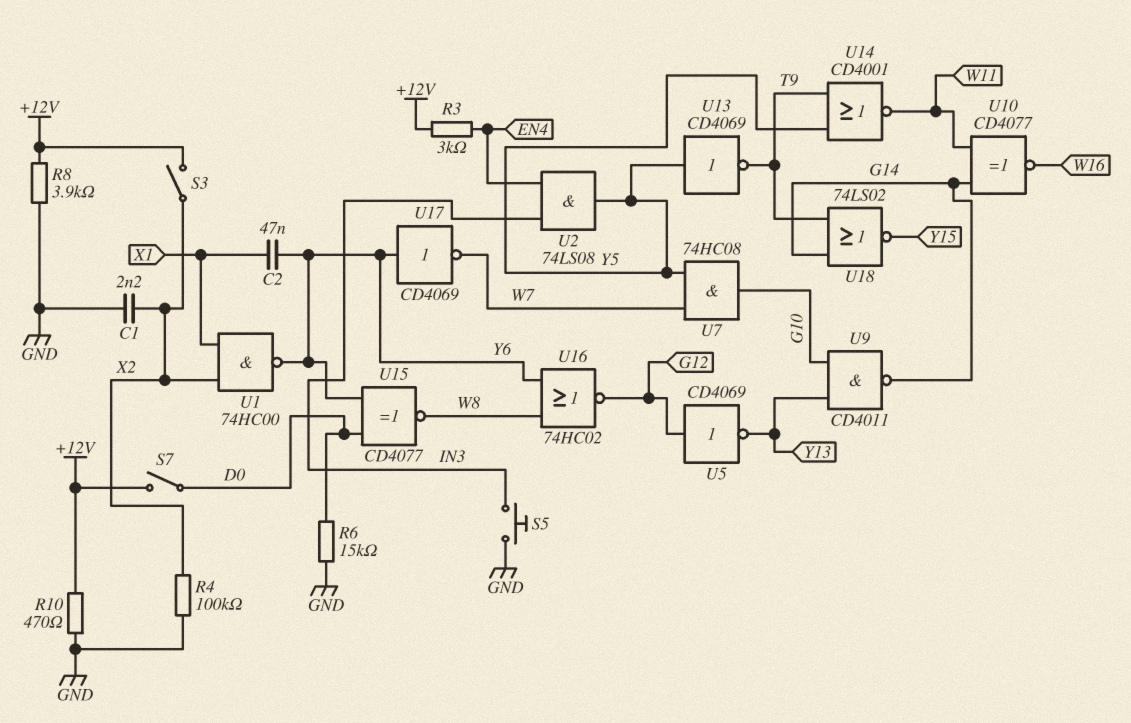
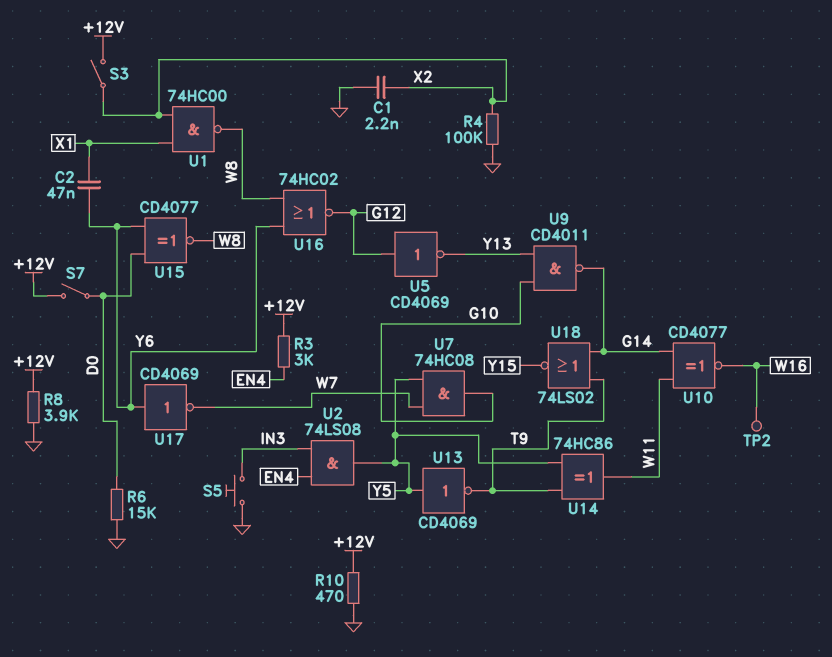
TP2: none -> test point (W16)
U1: NAND 74HC00 (in X1, in X2, out Y6) -> NAND 74HC00 (in X1, in X2, out W8)
U14: NOR CD4001 (in T9, in Y5, out W11) -> XOR 74HC86 (in T9, in Y5, out W11)

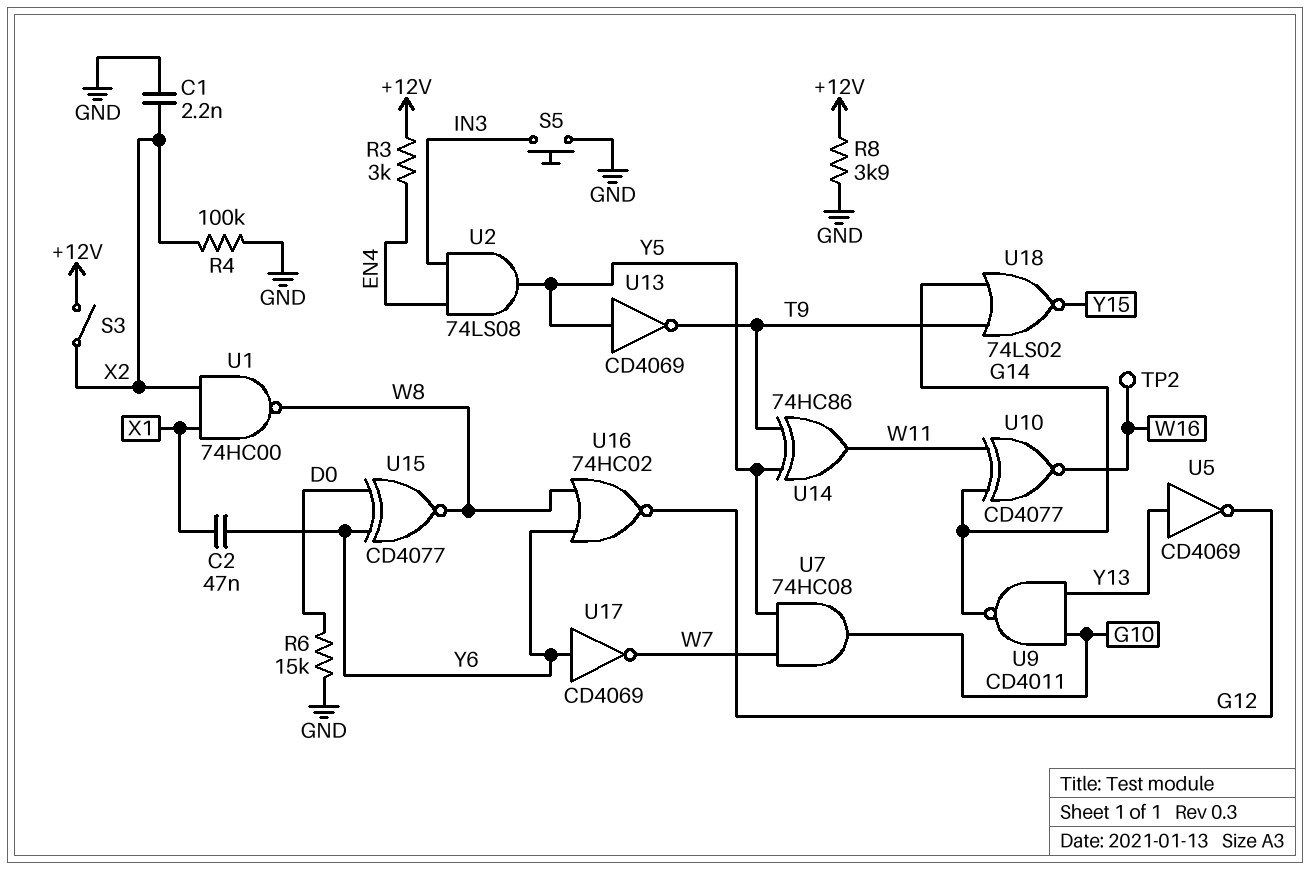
R10: 470 (+12V, GND) -> none
S7: switch (+12V, D0) -> none
U5: NOT CD4069 (in G12, out Y13) -> NOT CD4069 (in Y13, out G12)

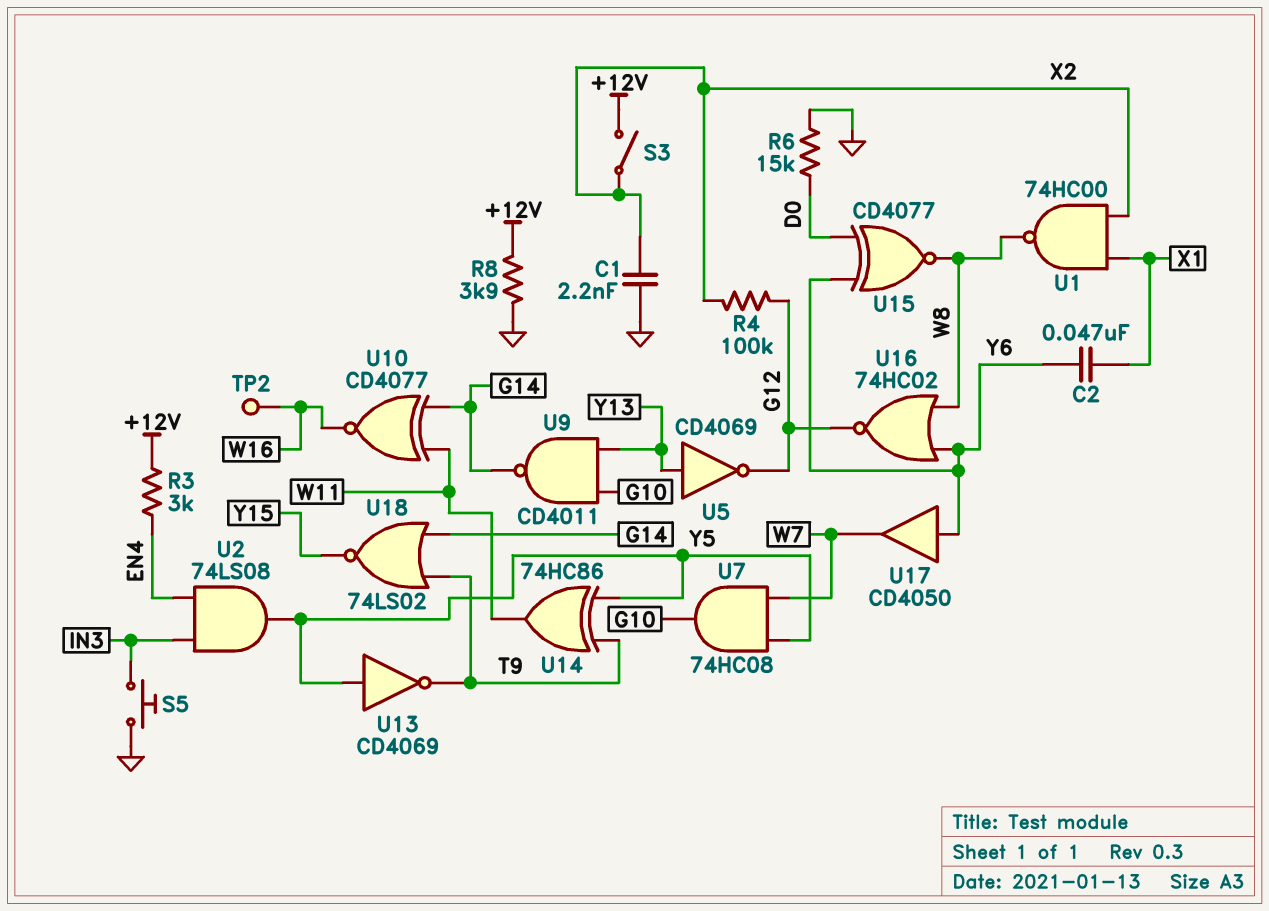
R4: 100k (GND, X2) -> 100k (G12, X2)
U17: NOT CD4069 (in Y6, out W7) -> buffer CD4050 (in Y6, out W7)

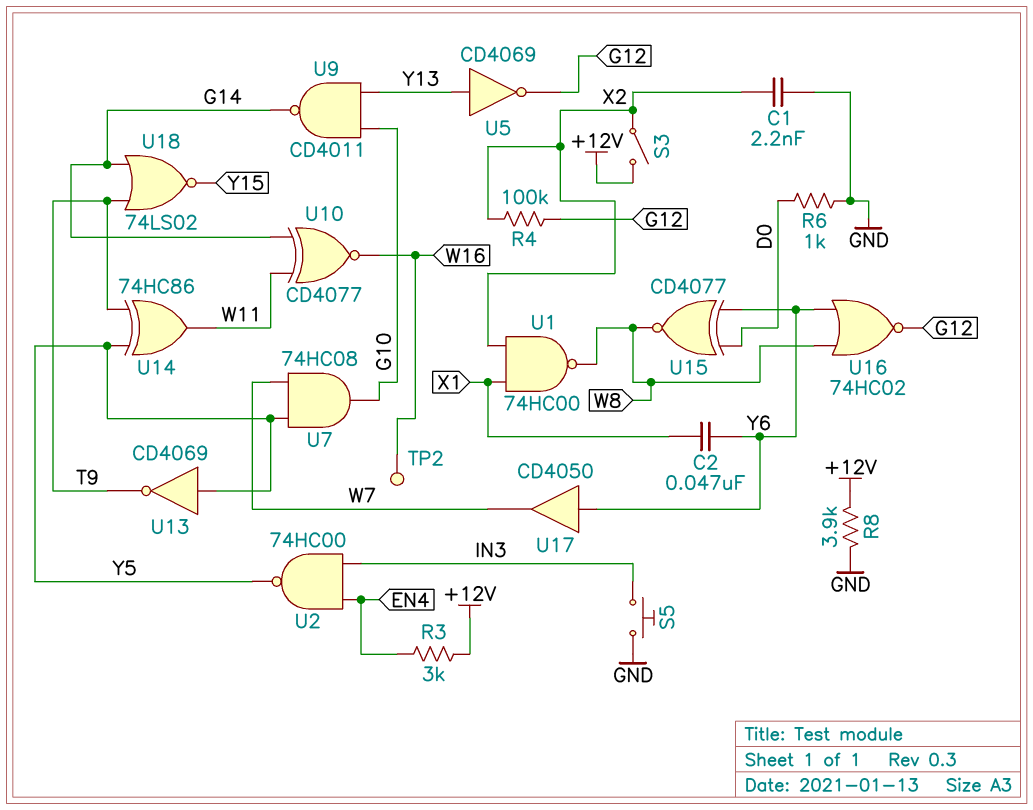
R6: 15k (D0, GND) -> 1k (D0, GND)
U2: AND 74LS08 (in EN4, in IN3, out Y5) -> NAND 74HC00 (in EN4, in IN3, out Y5)

